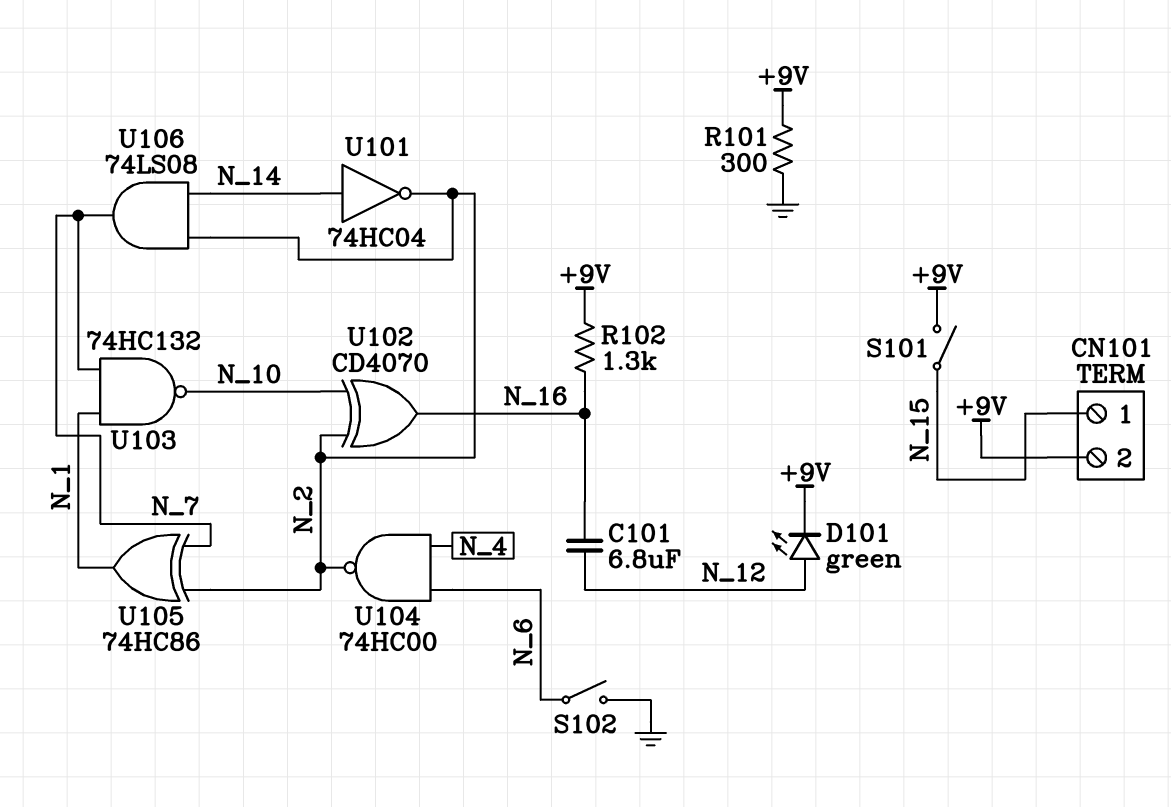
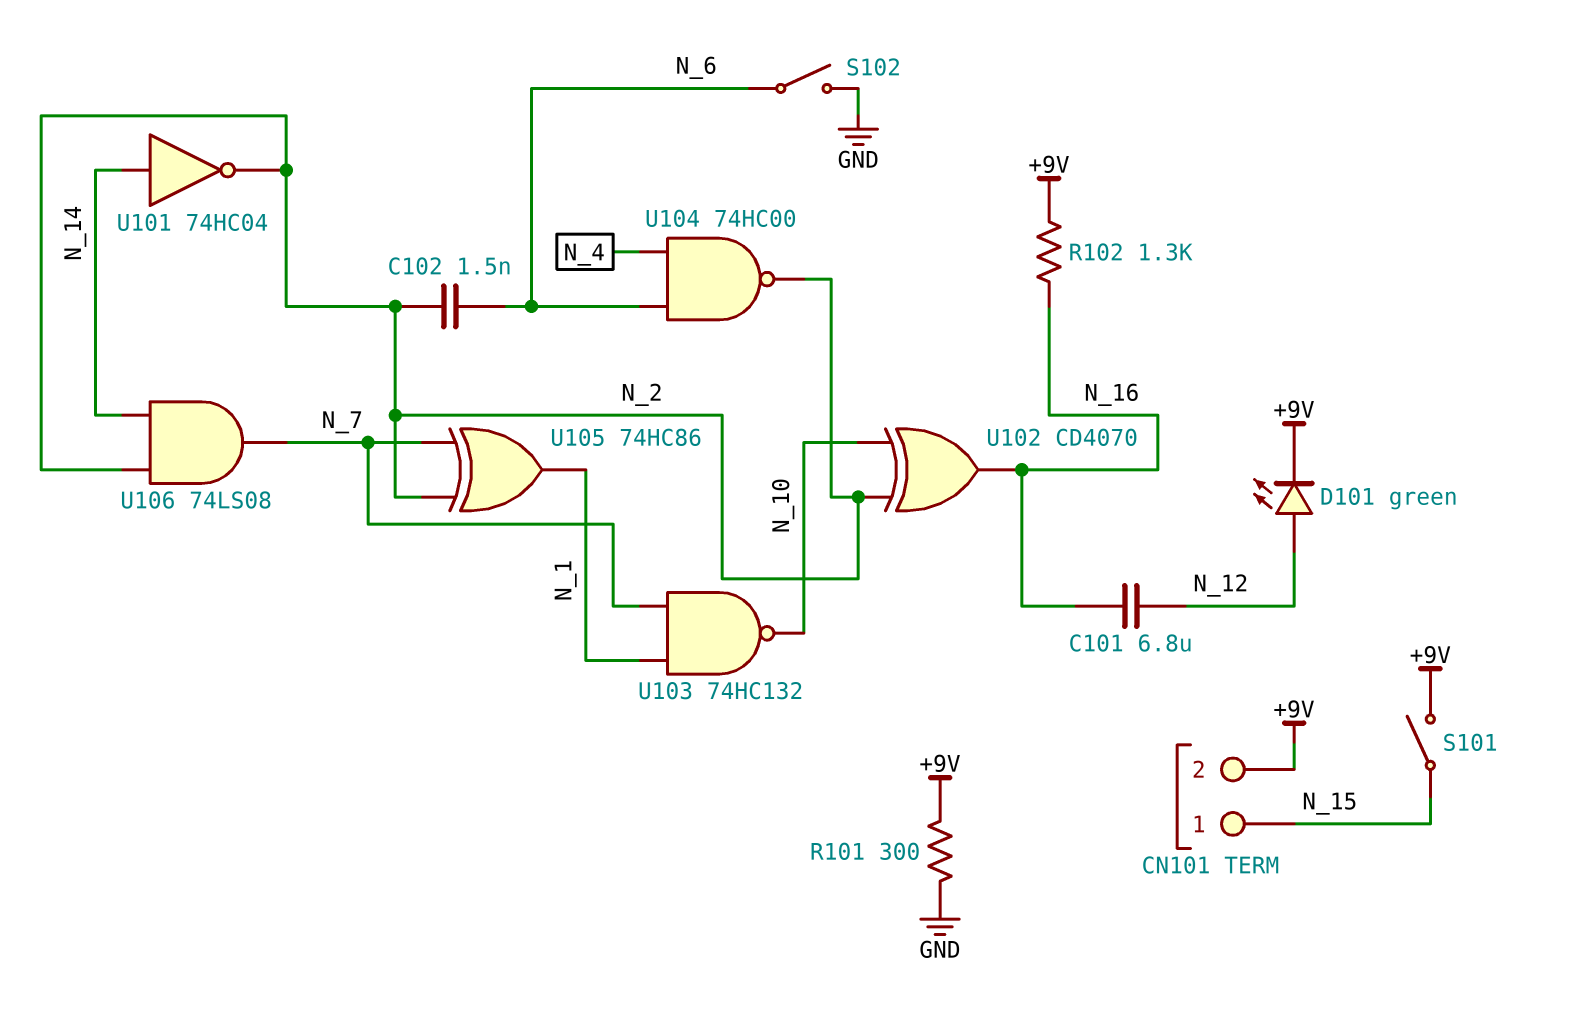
C102: none -> 1.5nF (N_2, N_6)

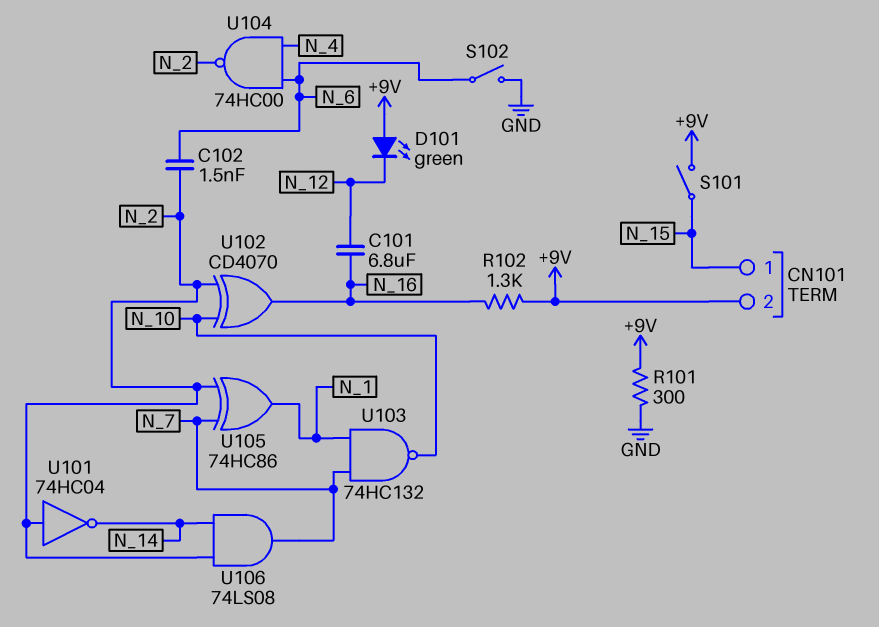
D101: LED green (A N_12, K +9V) -> LED green (A +9V, K N_12)
U101: NOT 74HC04 (in N_14, out N_2) -> NOT 74HC04 (in N_2, out N_14)

